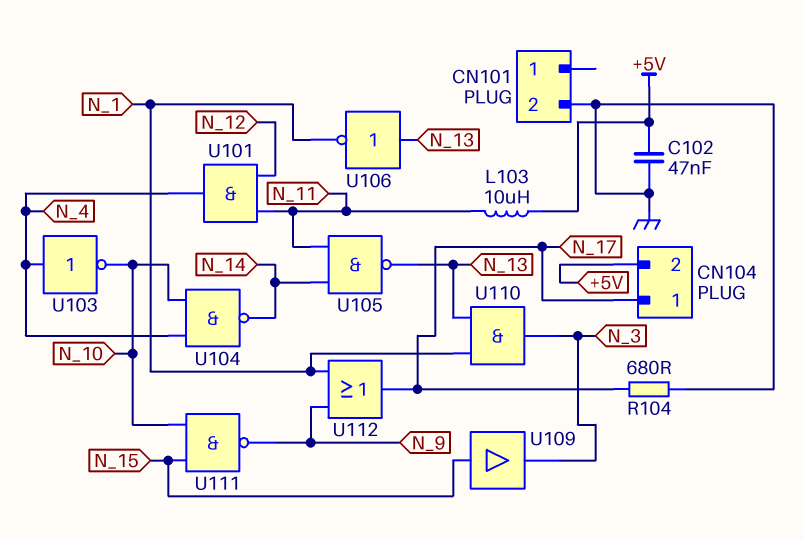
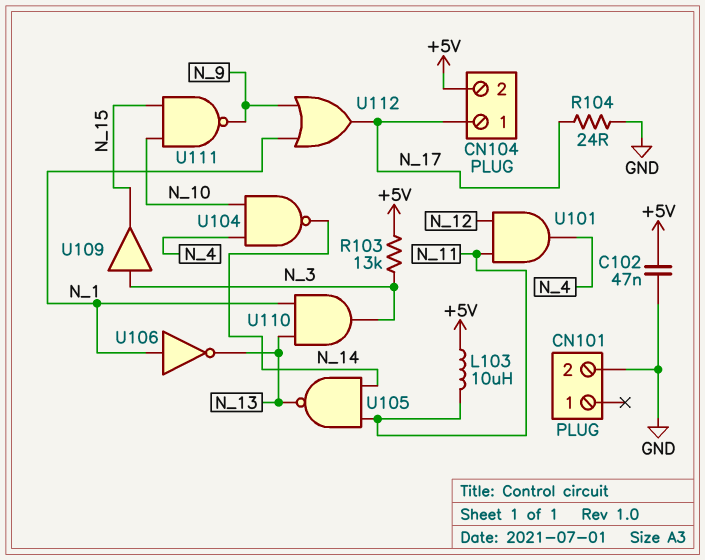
R103: none -> 13k (+5V, N_3)
R104: 680 (GND, N_17) -> 24 (GND, N_17)
U103: NOT (in N_4, out N_10) -> none
U106: NOT (in N_13, out N_1) -> NOT (in N_1, out N_13)
U109: buffer (in N_15, out N_3) -> buffer (in N_3, out N_15)

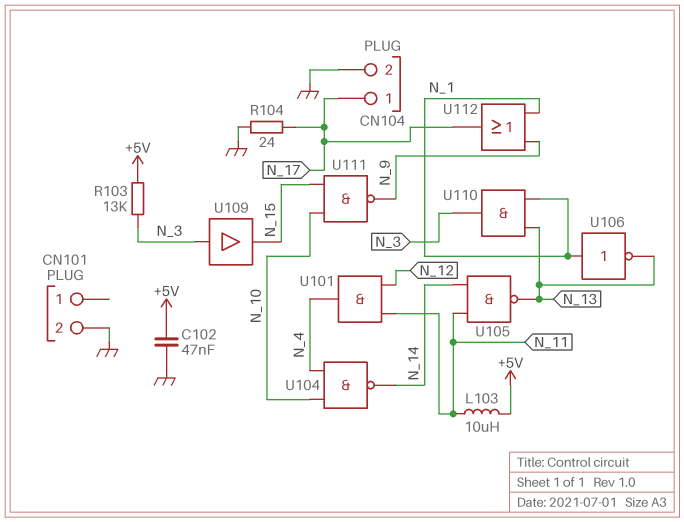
CN104 pin 2: +5V -> GND

